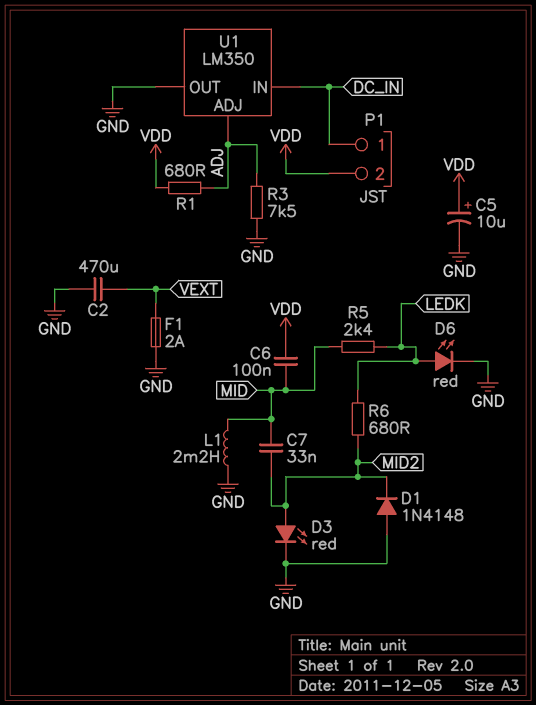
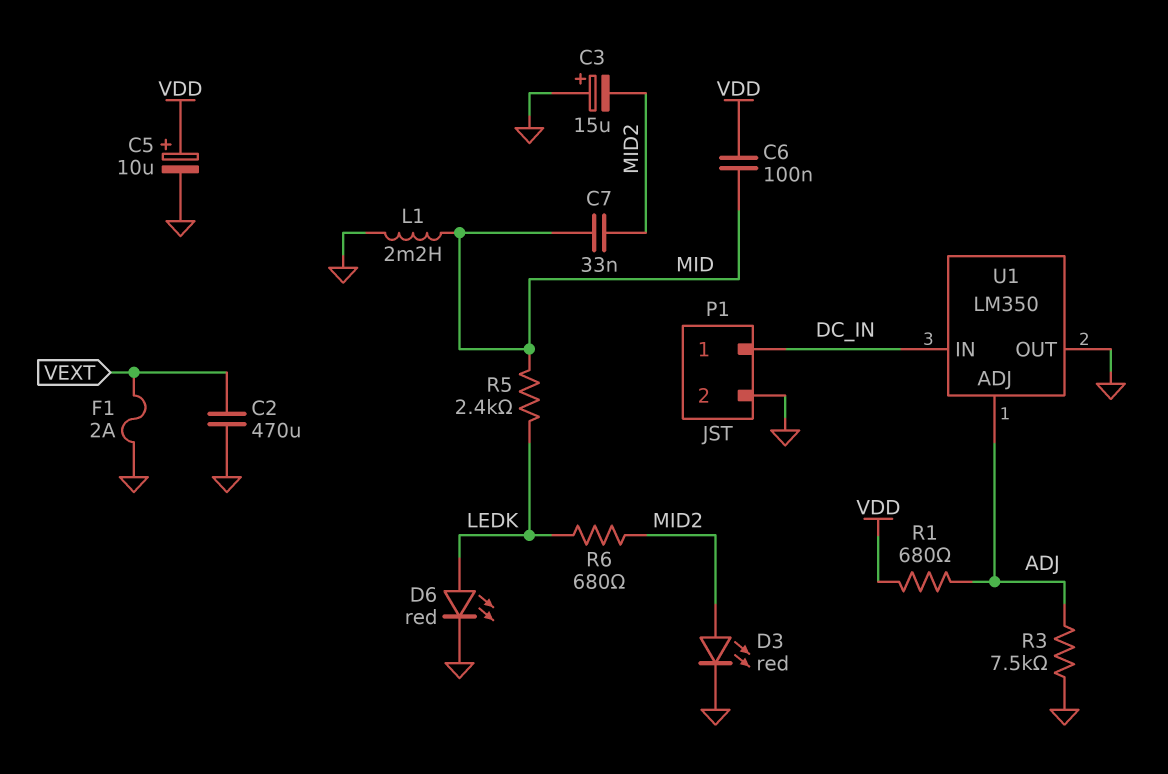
C3: none -> 15uF (plus GND, minus MID2)
D1: diode 1N4148 (A GND, K MID2) -> none
P1 pin 2: VDD -> GND

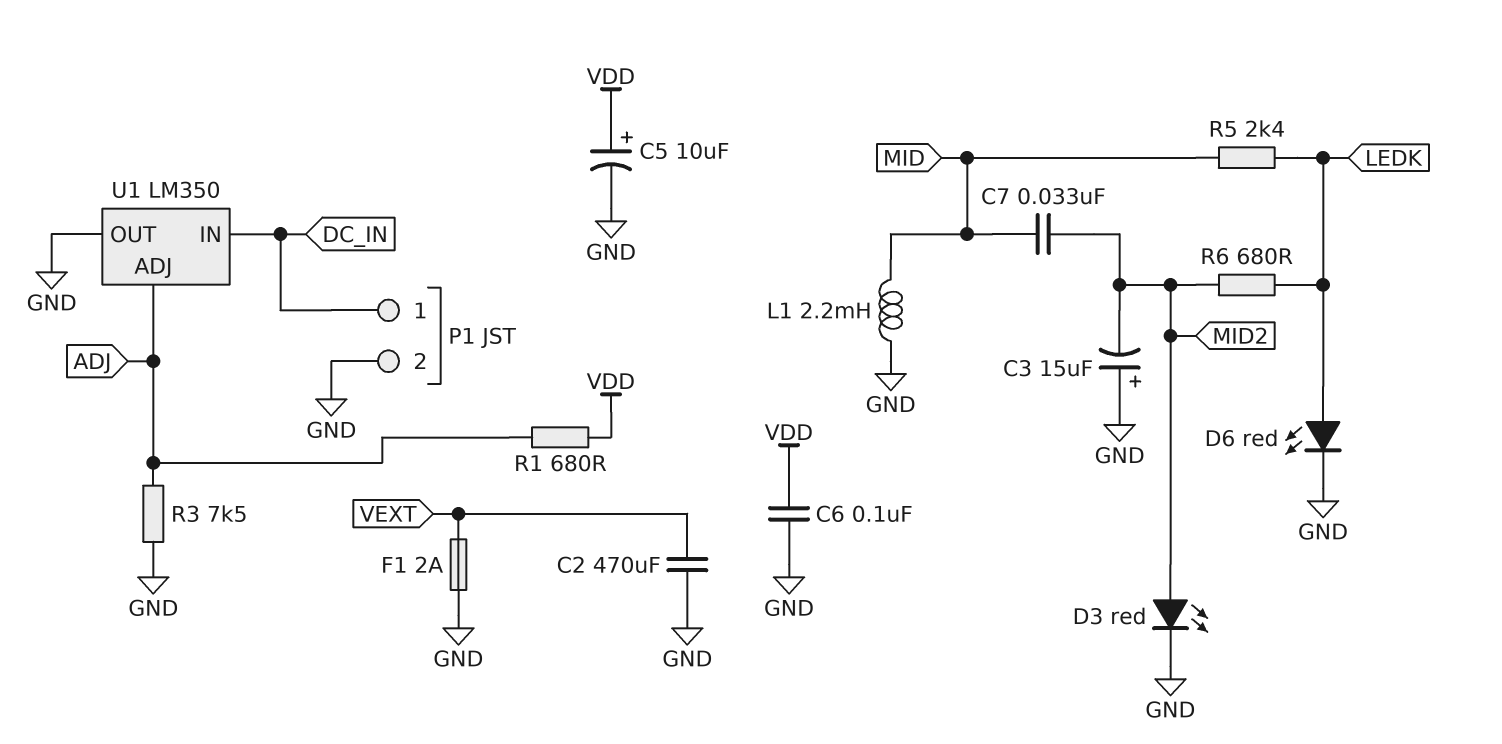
C6: 100nF (MID, VDD) -> 100nF (GND, VDD)

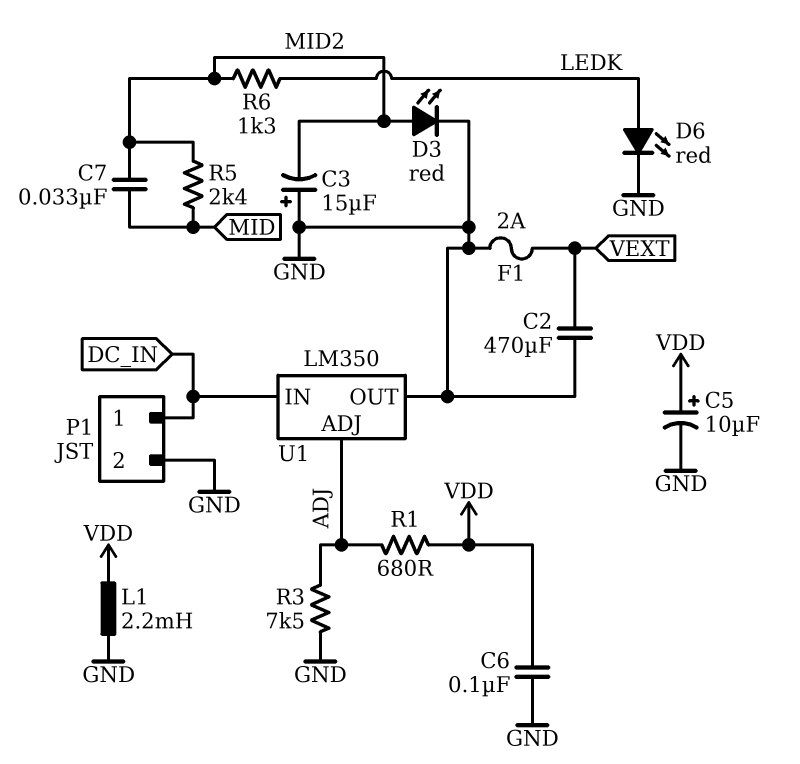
L1: 2.2mH (GND, MID) -> 2.2mH (GND, VDD)
R5: 2.4k (LEDK, MID) -> 2.4k (MID, MID2)
R6: 680 (LEDK, MID2) -> 1.3k (LEDK, MID2)

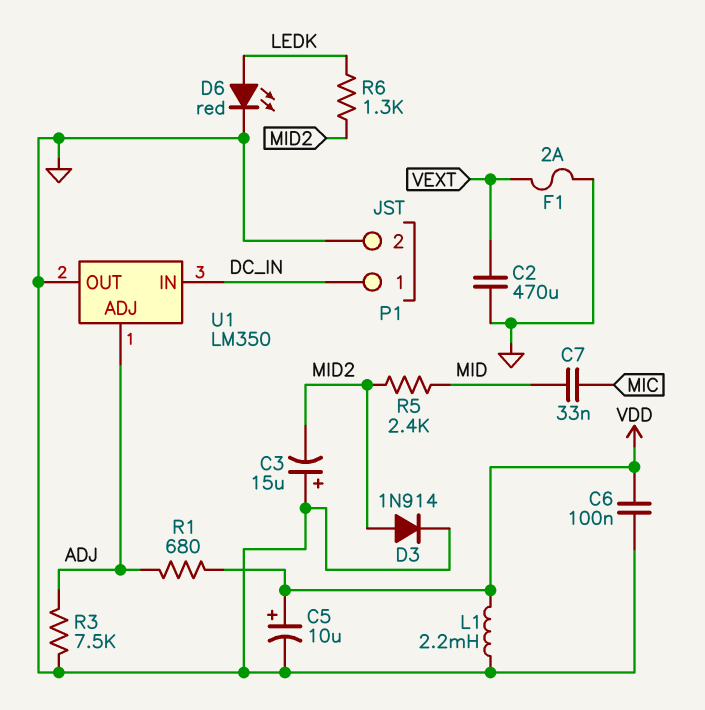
C7: 33nF (MID, MID2) -> 33nF (MIC, MID)
D3: LED red (A MID2, K GND) -> diode 1N914 (A MID2, K GND)

